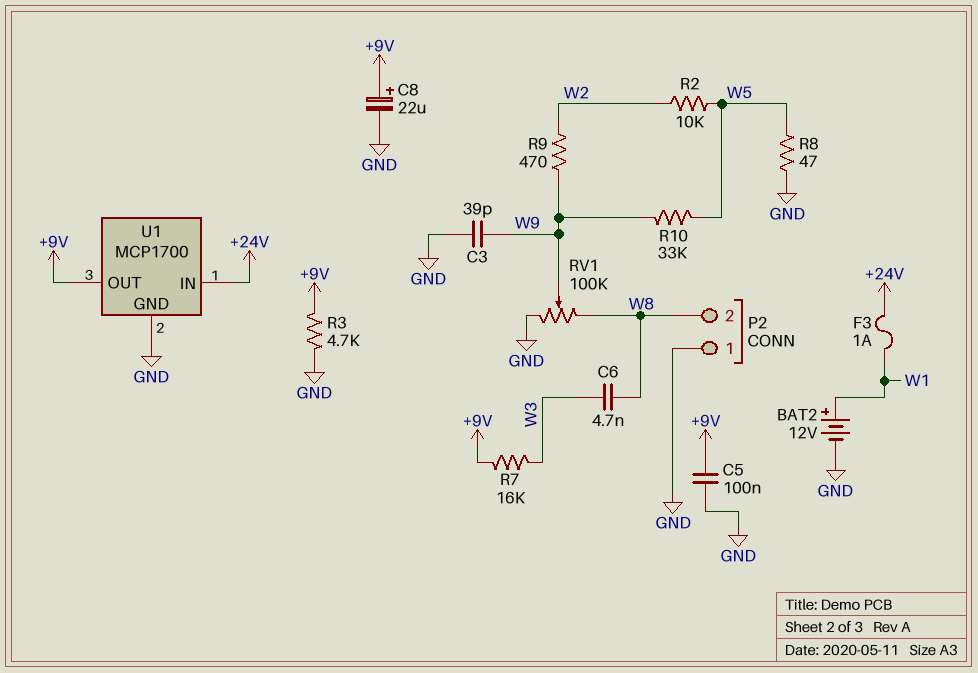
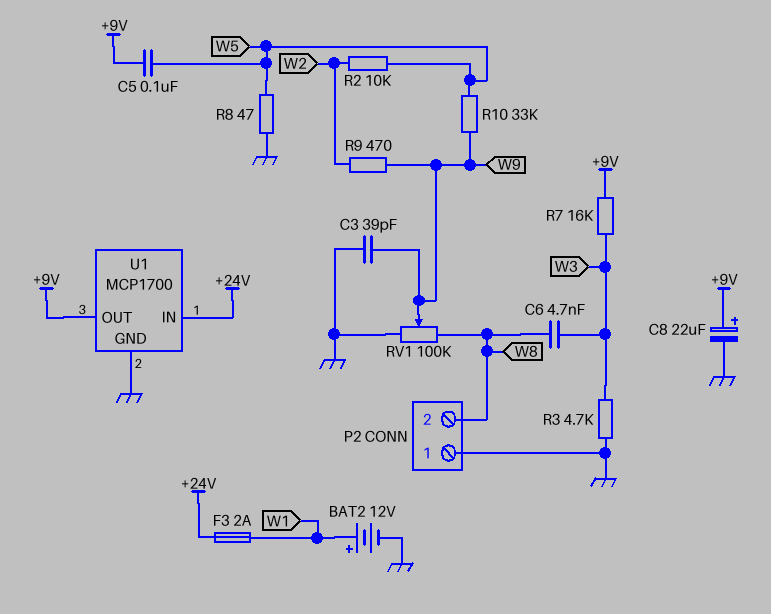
C5: 100nF (+9V, GND) -> 100nF (+9V, W5)
F3: 1A (+24V, W1) -> 2A (+24V, W1)
R3: 4.7k (+9V, GND) -> 4.7k (GND, W3)

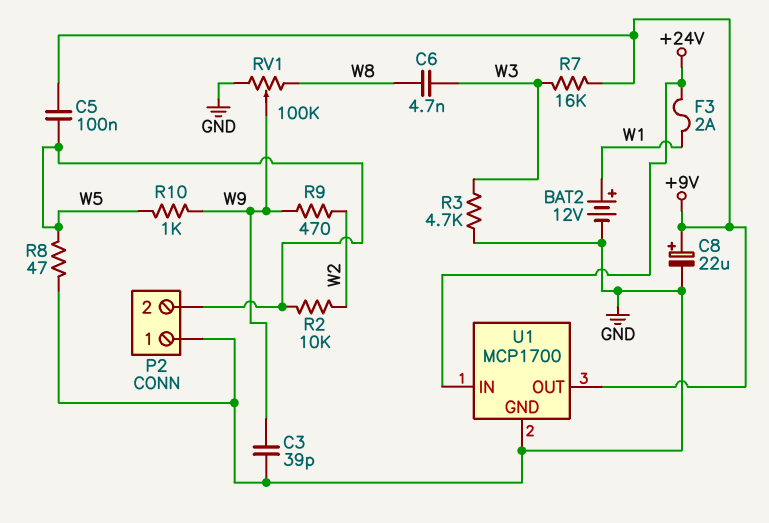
P2 pin 2: W8 -> W5
R10: 33k (W5, W9) -> 1k (W5, W9)

